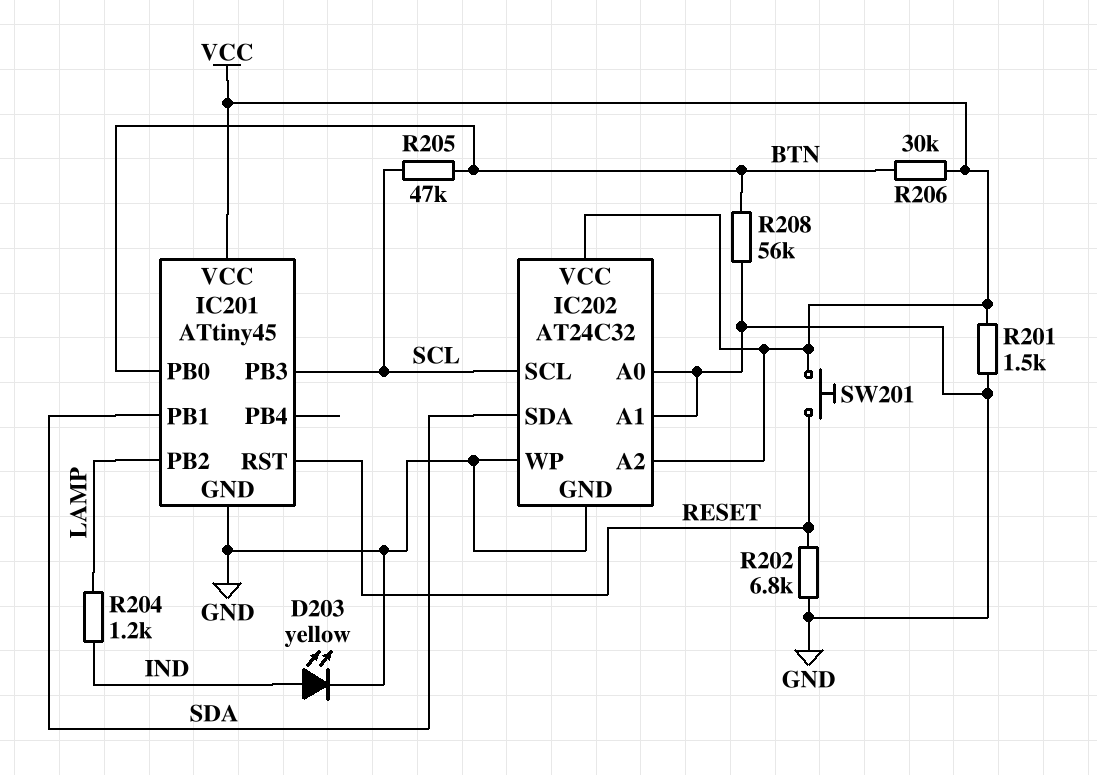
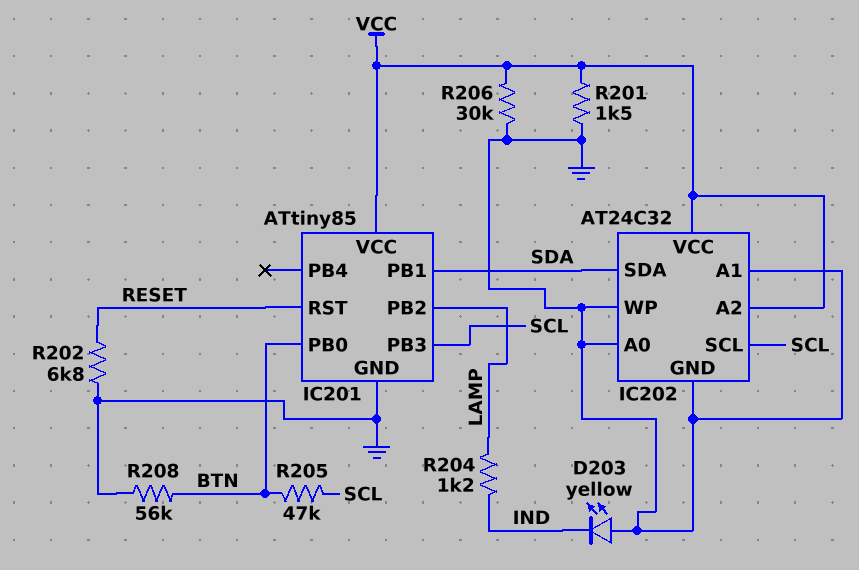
D203: LED yellow (A IND, K GND) -> LED yellow (A GND, K IND)
IC201: ATtiny45 -> ATtiny85
R206: 30k (BTN, VCC) -> 30k (GND, VCC)
SW201: button (RESET, VCC) -> none

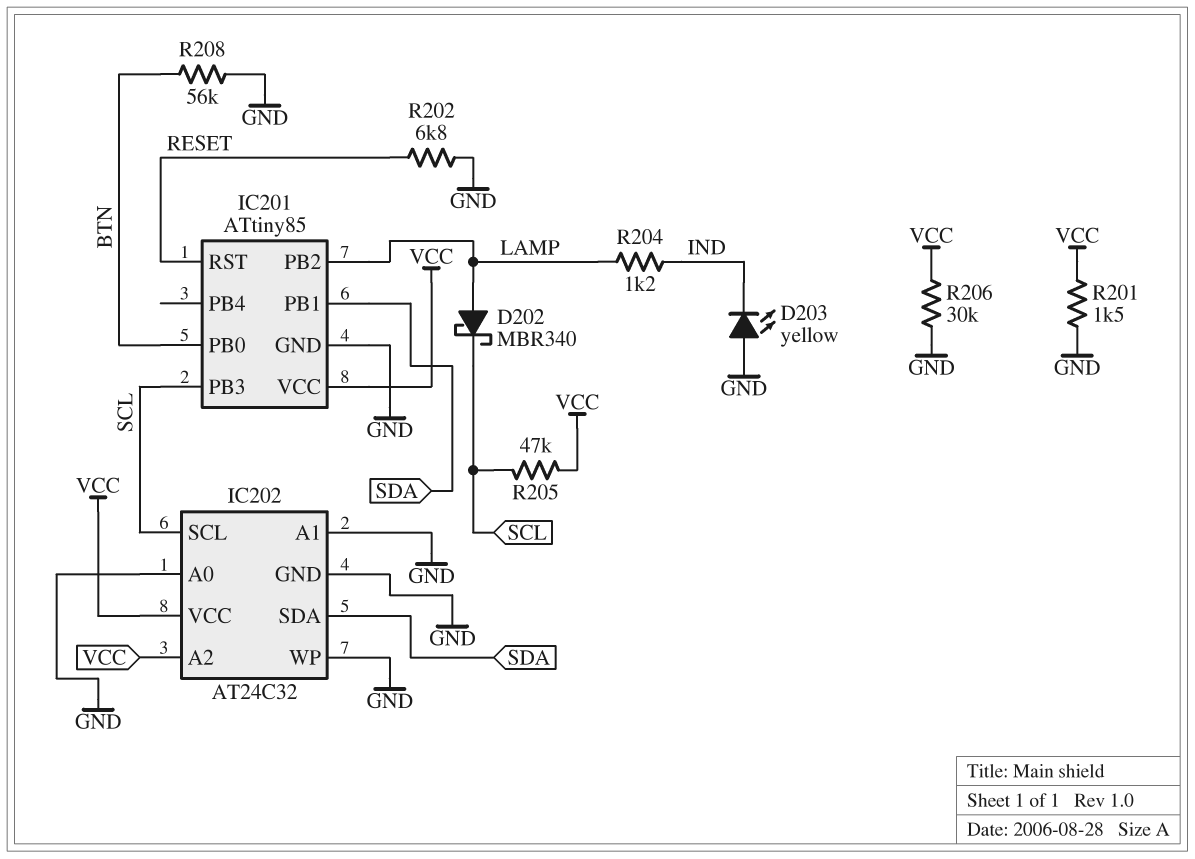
D202: none -> schottky MBR340 (A LAMP, K SCL)
R205: 47k (BTN, SCL) -> 47k (SCL, VCC)

